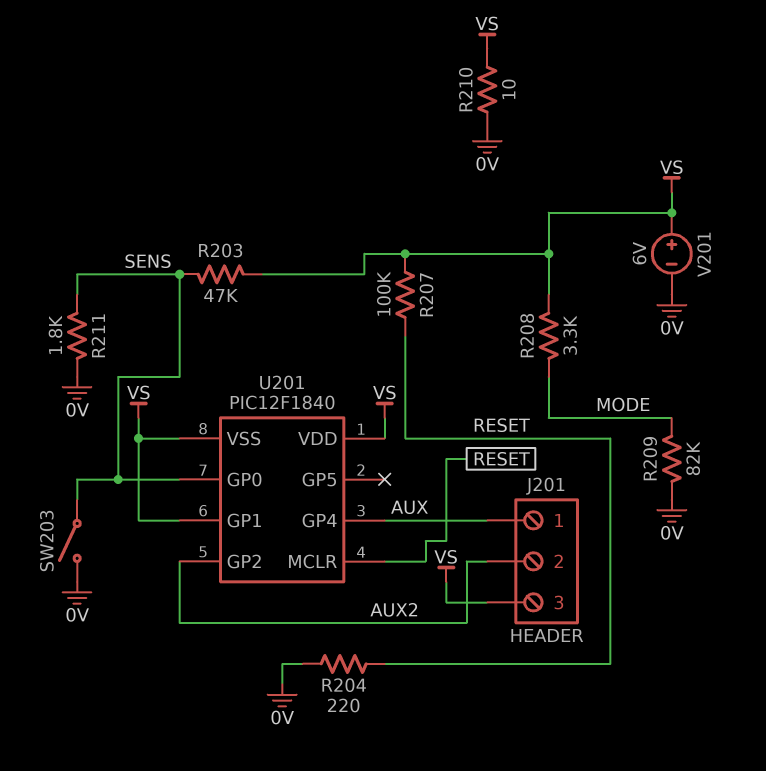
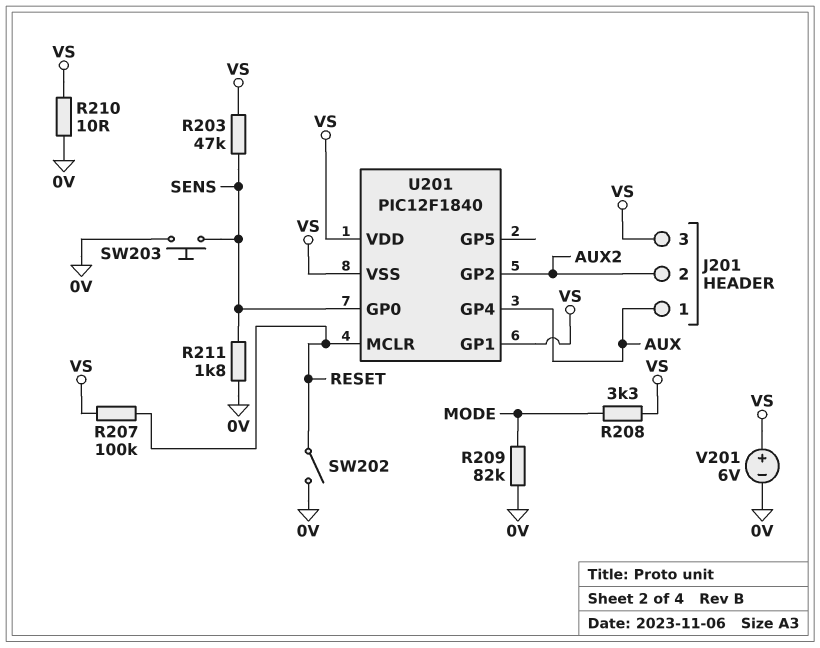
R204: 220 (0V, RESET) -> none
SW202: none -> switch (0V, RESET)
SW203: switch (0V, SENS) -> button (0V, SENS)

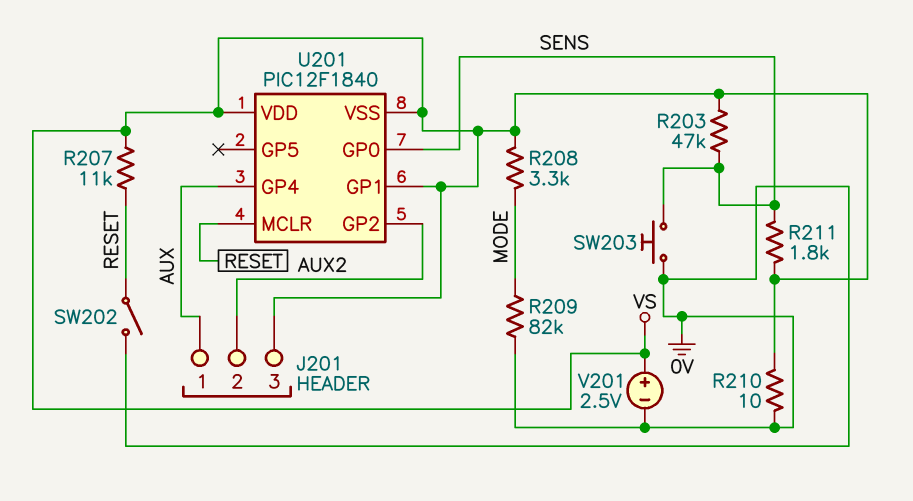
R207: 100k (RESET, VS) -> 11k (RESET, VS)
R211: 1.8k (0V, SENS) -> 1.8k (SENS, VS)
V201: 6V (plus VS, minus 0V) -> 2.5V (plus VS, minus 0V)

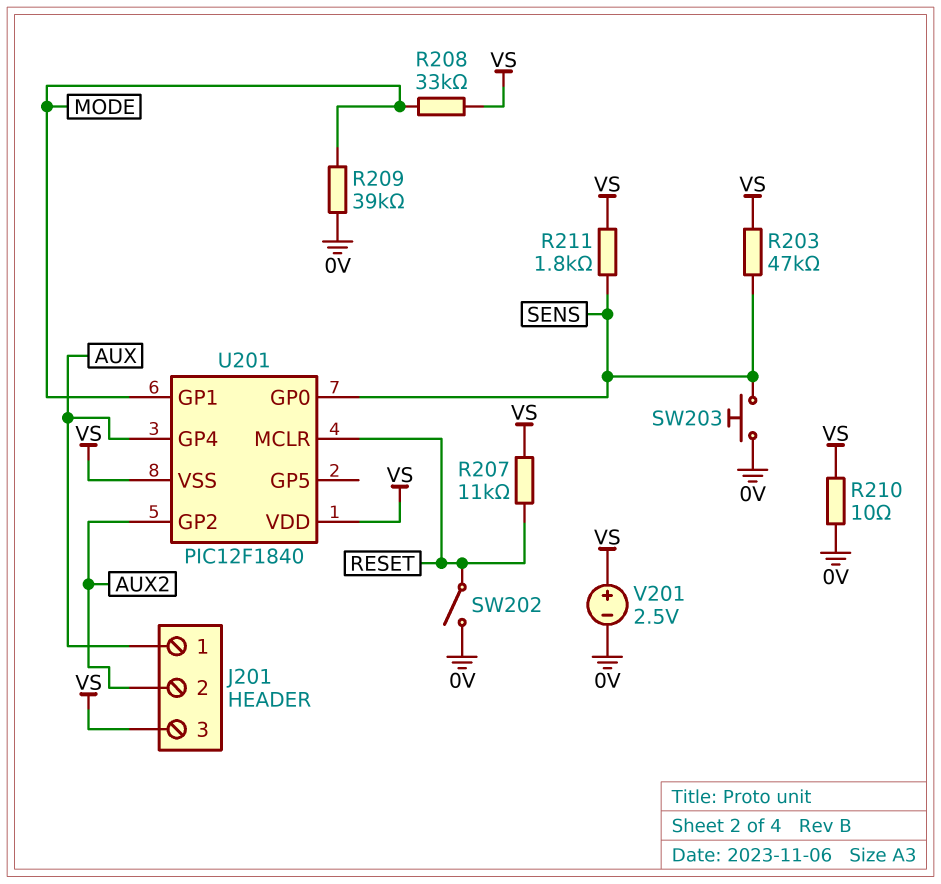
R208: 3.3k (MODE, VS) -> 33k (MODE, VS)
R209: 82k (0V, MODE) -> 39k (0V, MODE)
U201 pin GP1: VS -> MODE

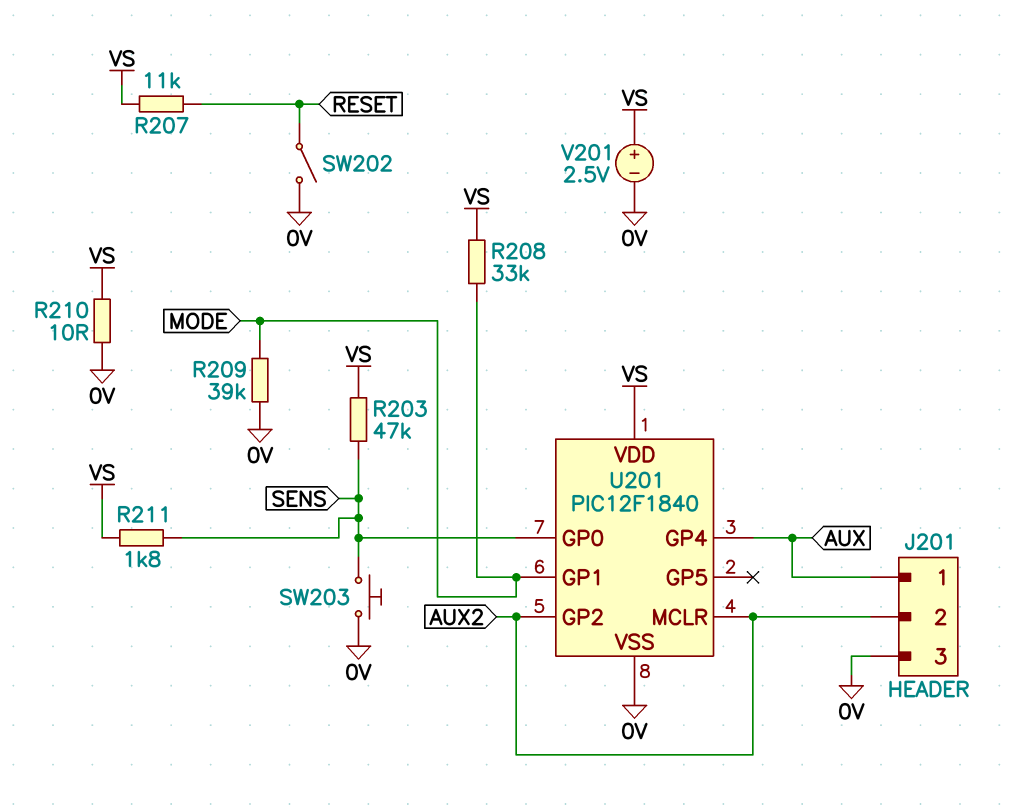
J201 pin 3: VS -> 0V
U201 pin MCLR: RESET -> AUX2
U201 pin VSS: VS -> 0V

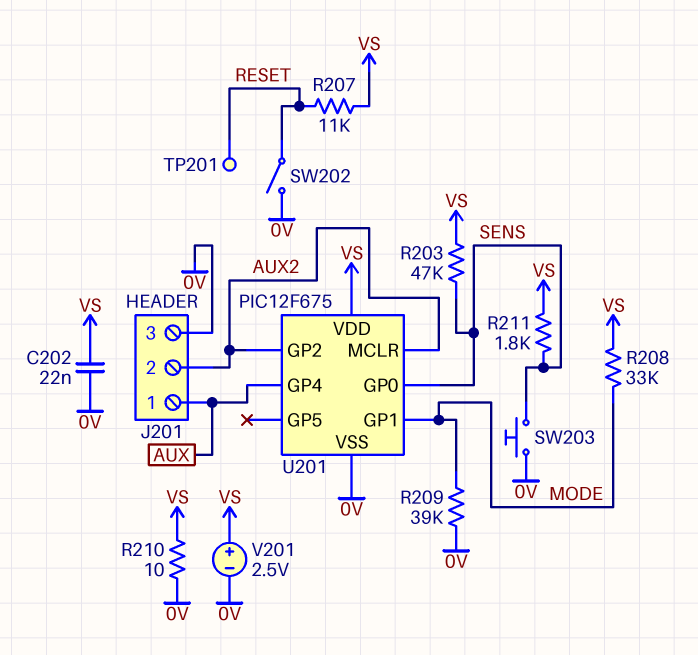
C202: none -> 22nF (0V, VS)
TP201: none -> test point (RESET)
U201: PIC12F1840 -> PIC12F675

